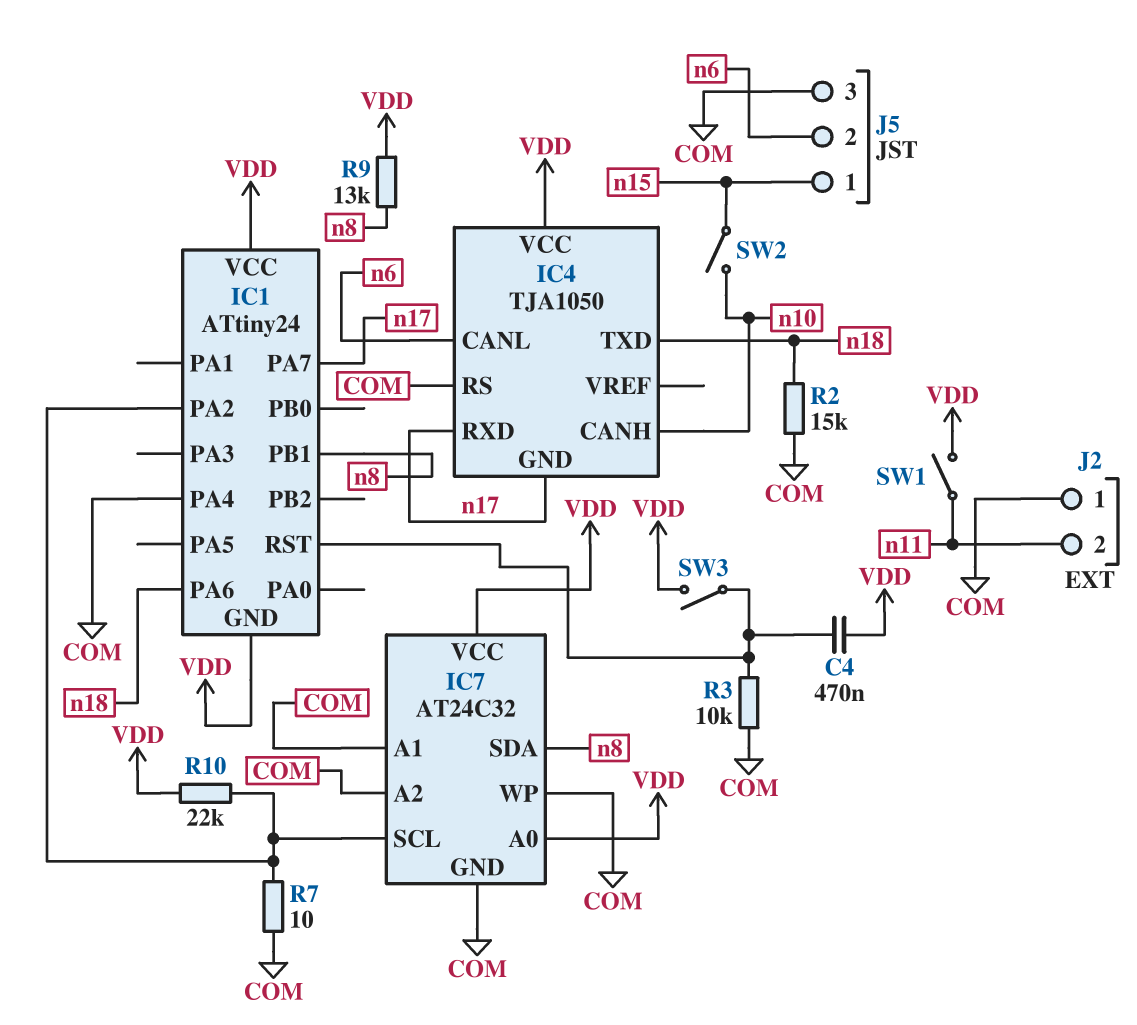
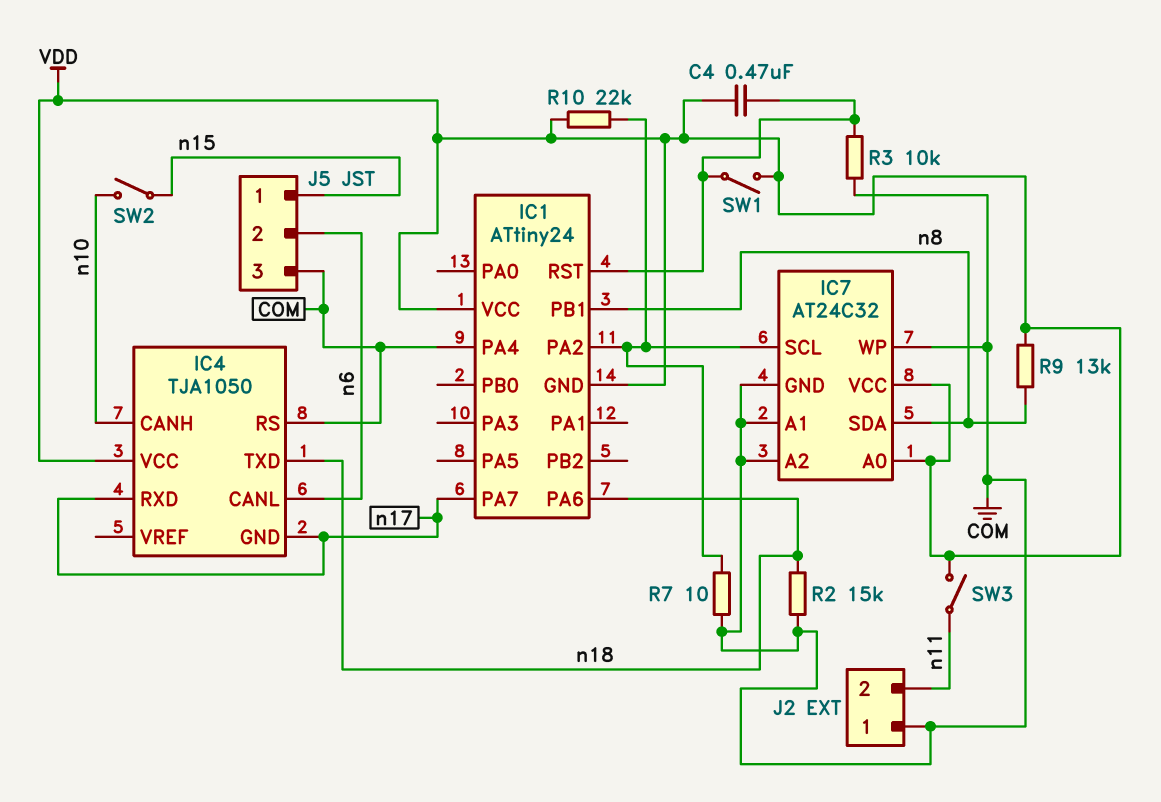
SW1: switch (VDD, n11) -> switch (IC1/RST, VDD)
SW3: switch (IC1/RST, VDD) -> switch (VDD, n11)

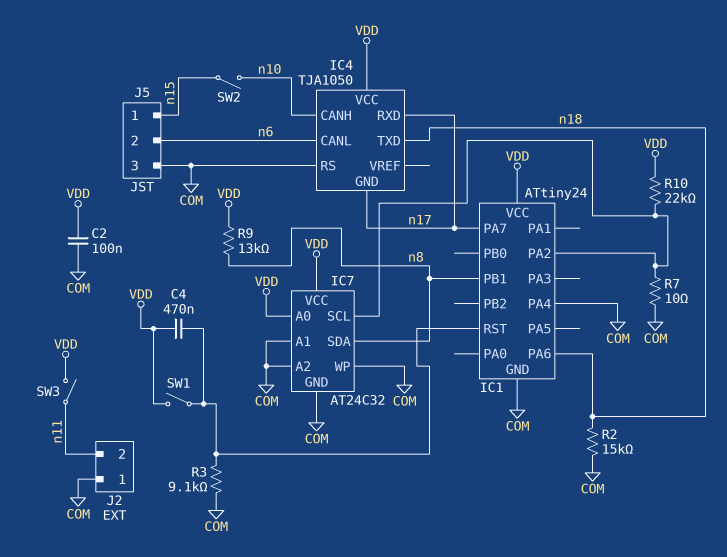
C2: none -> 100nF (COM, VDD)
IC1 pin GND: VDD -> COM
R3: 10k (COM, IC1/RST) -> 9.1k (COM, IC1/RST)

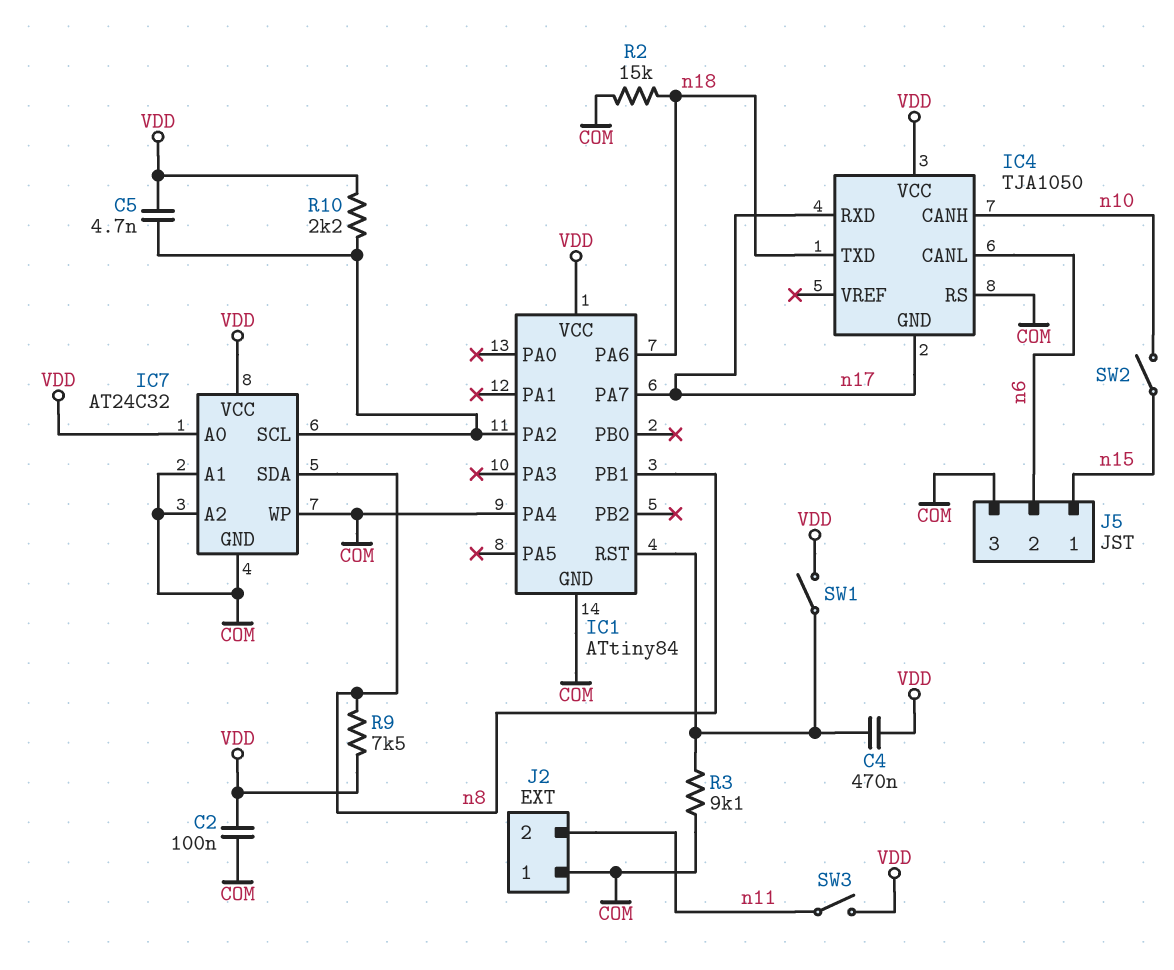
C5: none -> 4.7nF (IC1/PA2, VDD)
IC1: ATtiny24 -> ATtiny84
R7: 10 (COM, IC1/PA2) -> none
R9: 13k (VDD, n8) -> 7.5k (VDD, n8)
R10: 22k (IC1/PA2, VDD) -> 2.2k (IC1/PA2, VDD)

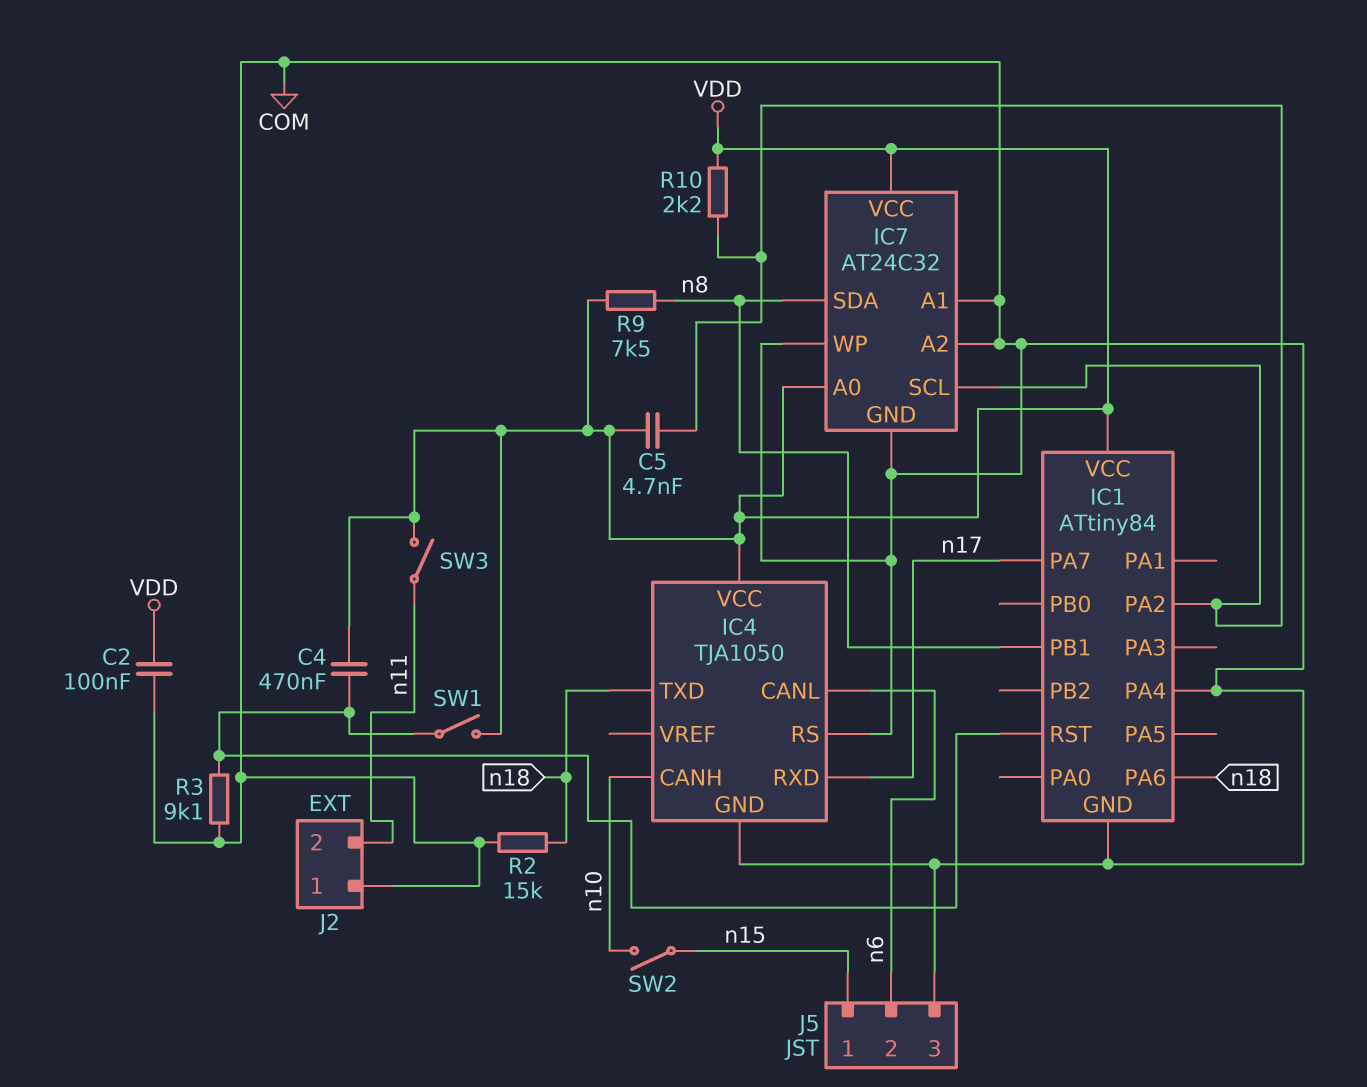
IC4 pin GND: n17 -> COM

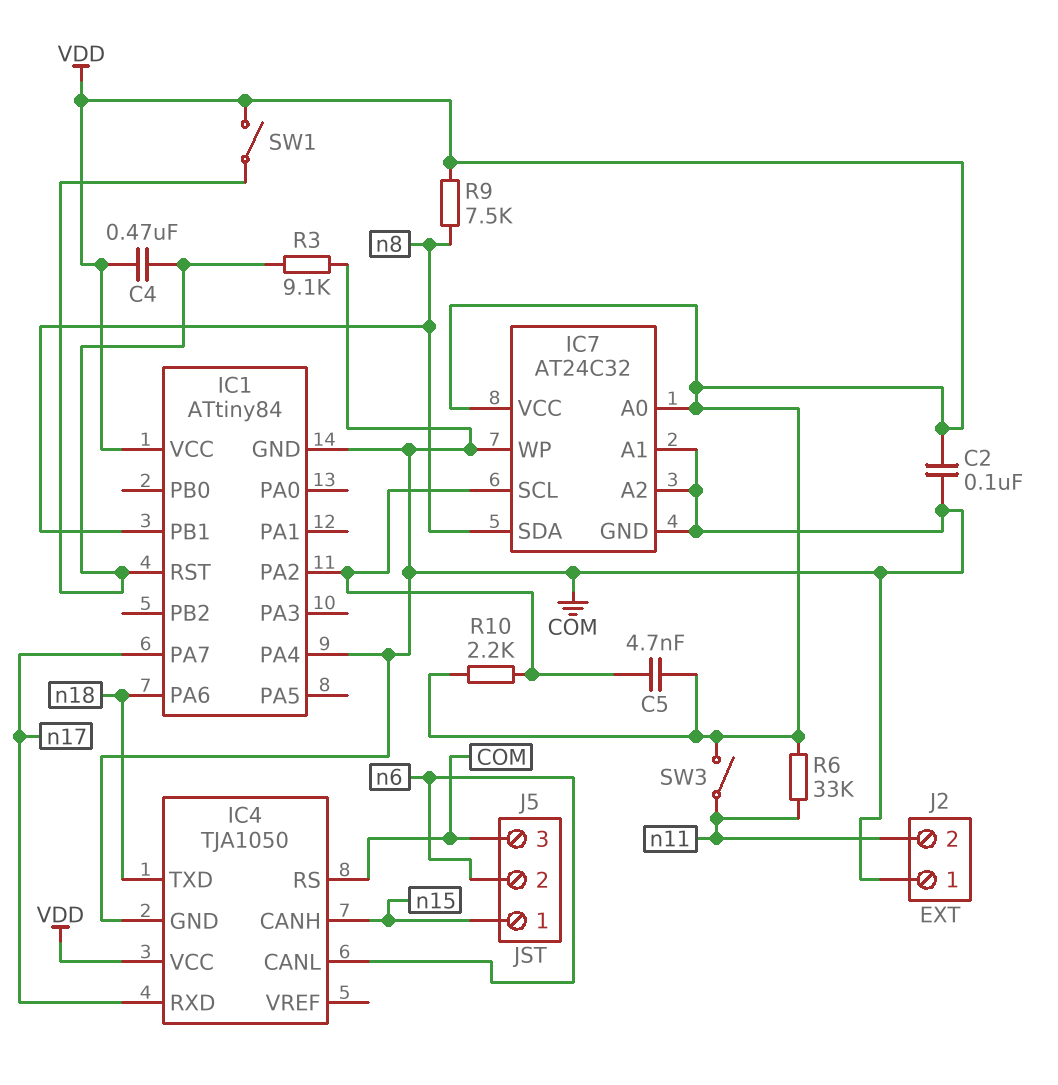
IC4 pin CANH: n10 -> n15
R2: 15k (COM, n18) -> none
R6: none -> 33k (VDD, n11)
SW2: switch (n10, n15) -> none

